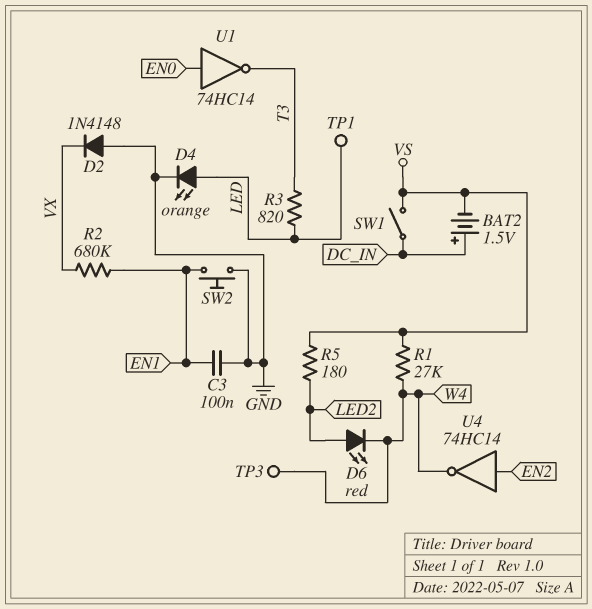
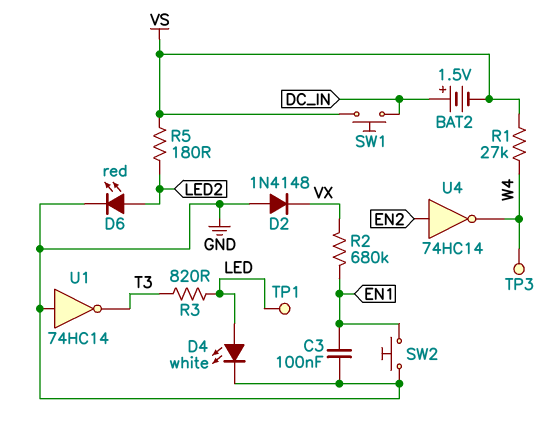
D4: LED orange (A LED, K GND) -> LED white (A LED, K GND)
D6: LED red (A LED2, K W4) -> LED red (A LED2, K GND)
SW1: switch (DC_IN, VS) -> button (DC_IN, VS)
U1: NOT 74HC14 (in EN0, out T3) -> NOT 74HC14 (in GND, out T3)

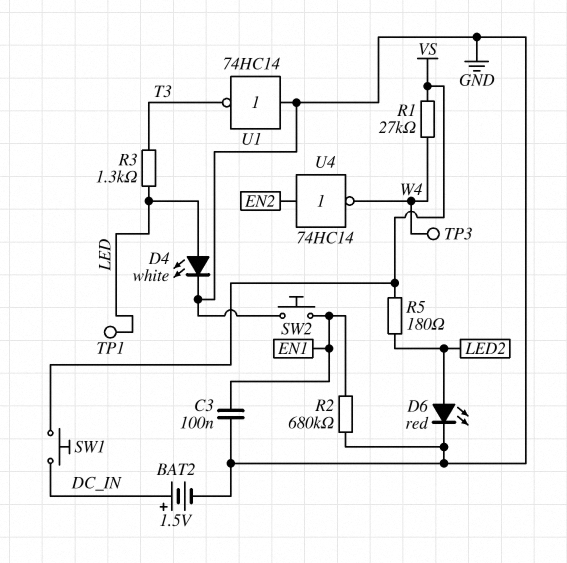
BAT2: 1.5V (plus DC_IN, minus VS) -> 1.5V (plus DC_IN, minus GND)
D2: diode 1N4148 (A GND, K VX) -> none
R2: 680k (EN1, VX) -> 680k (EN1, GND)
R3: 820 (LED, T3) -> 1.3k (LED, T3)

